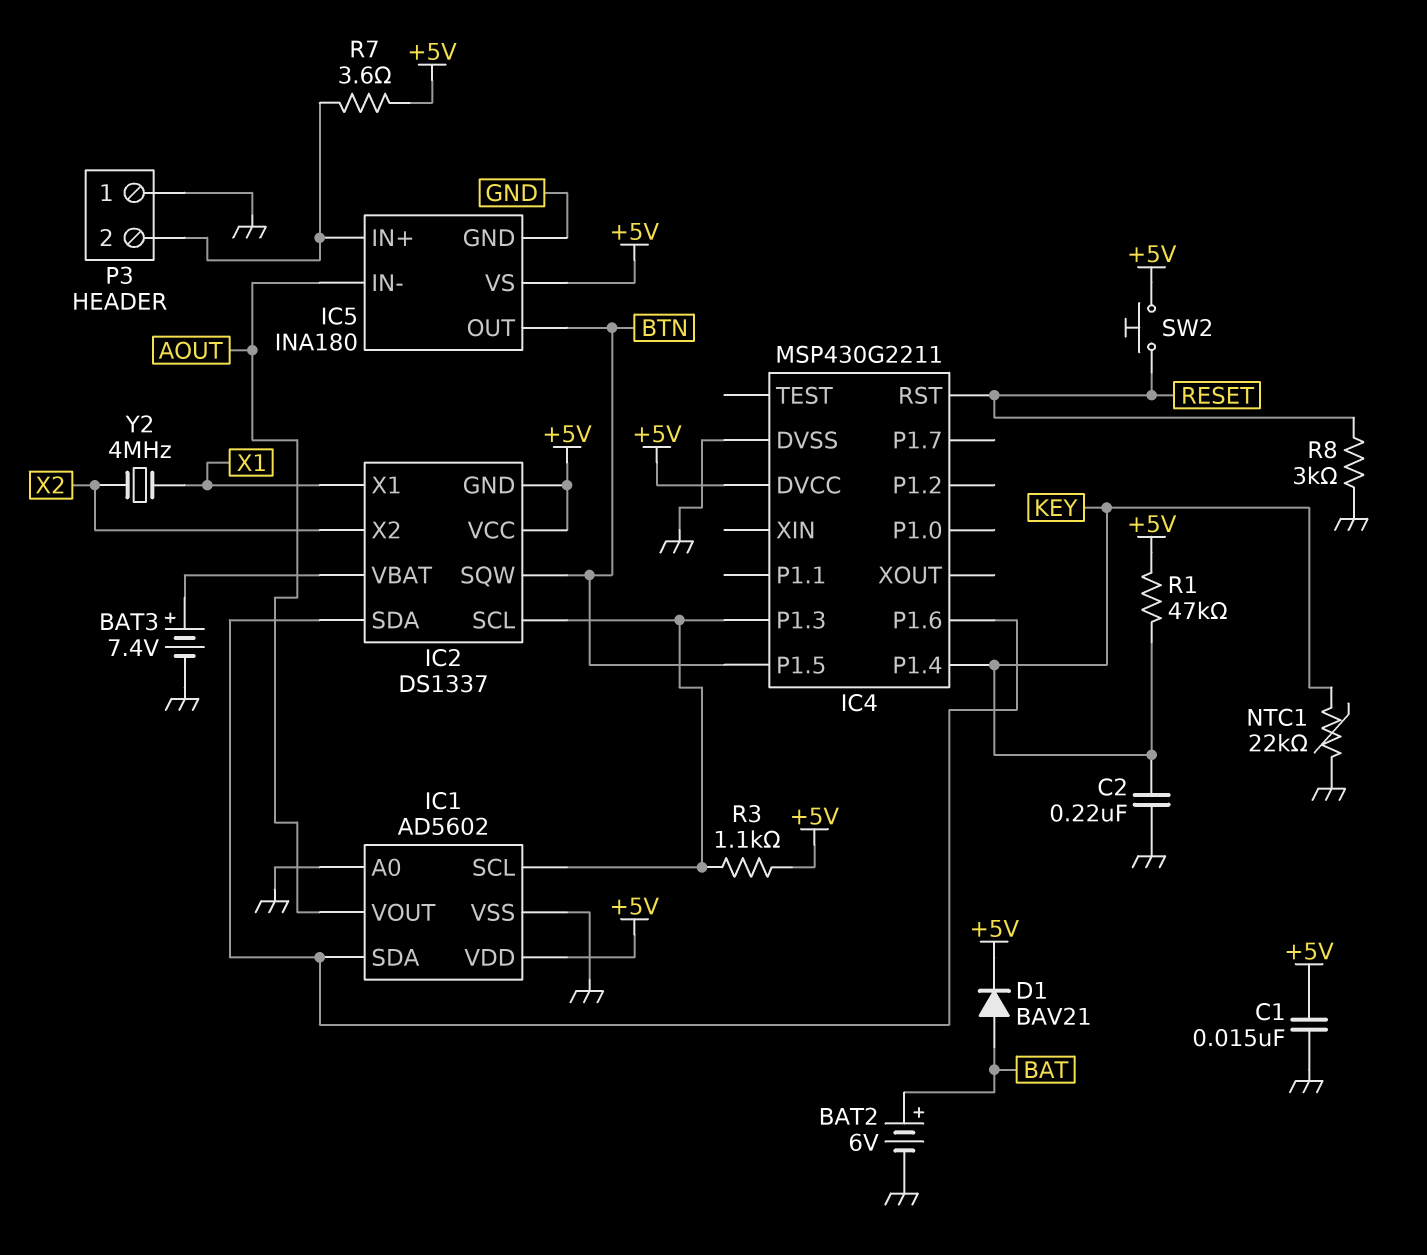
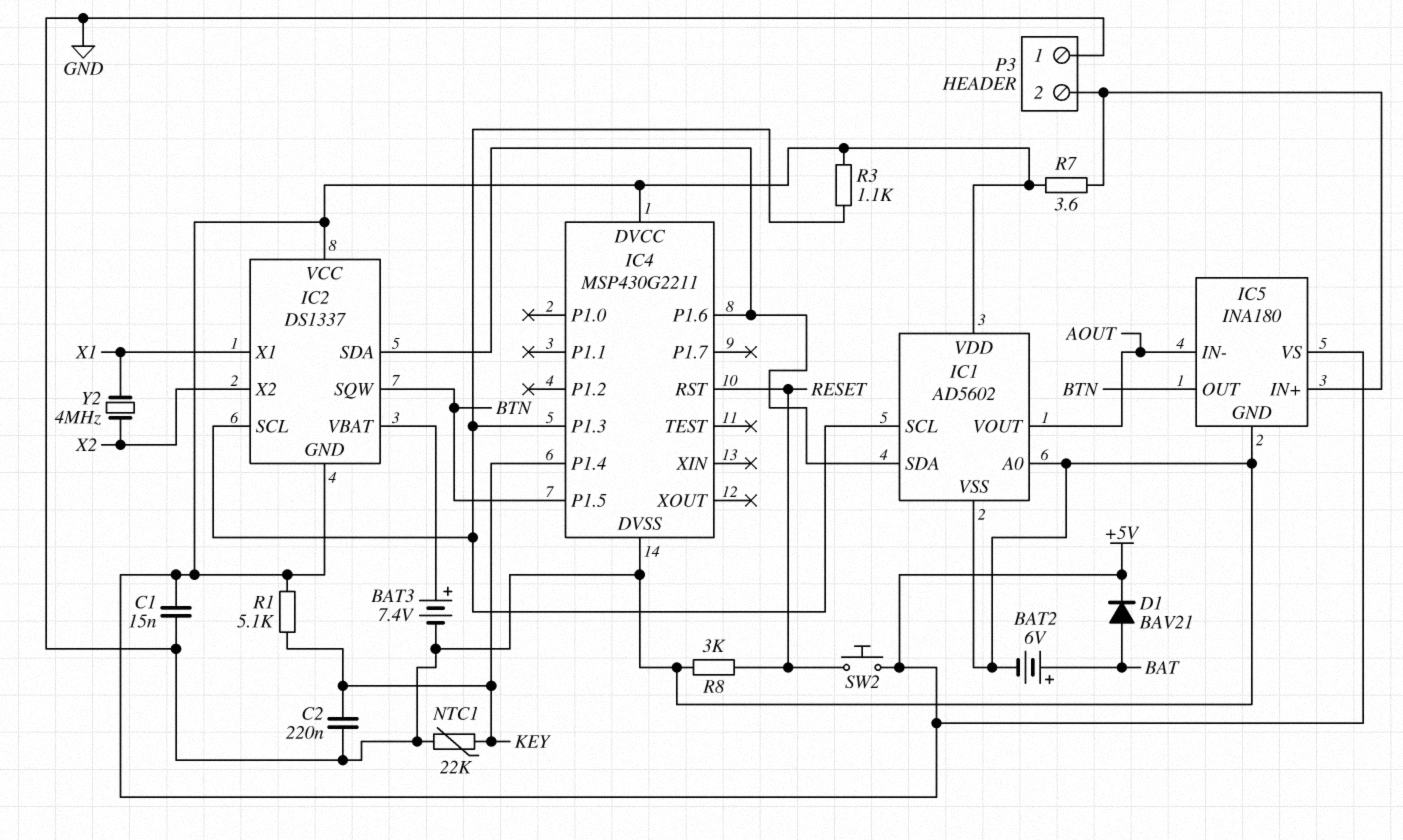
R1: 47k (+5V, KEY) -> 5.1k (+5V, KEY)

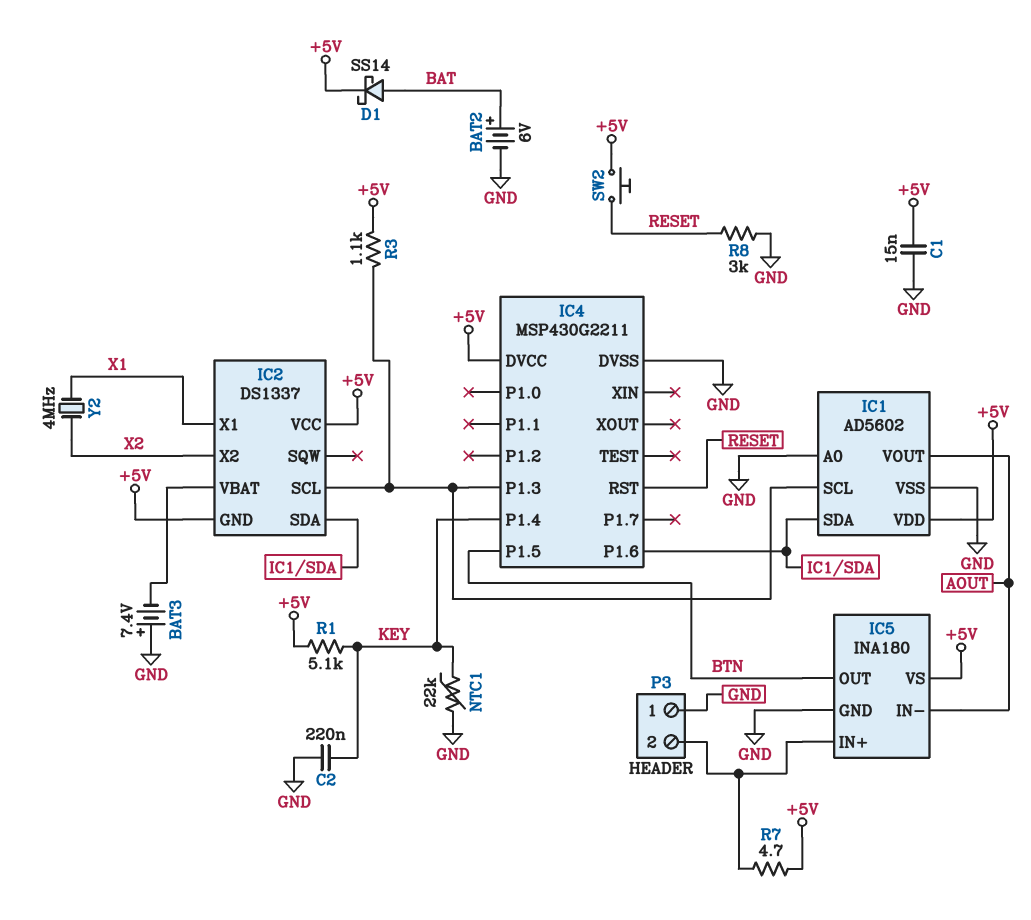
BAT3: 7.4V (plus IC2/VBAT, minus GND) -> 7.4V (plus GND, minus IC2/VBAT)
D1: diode BAV21 (A BAT, K +5V) -> schottky SS14 (A BAT, K +5V)
IC2 pin SQW: BTN -> none
R7: 3.6 (+5V, IC5/IN+) -> 4.7 (+5V, IC5/IN+)

